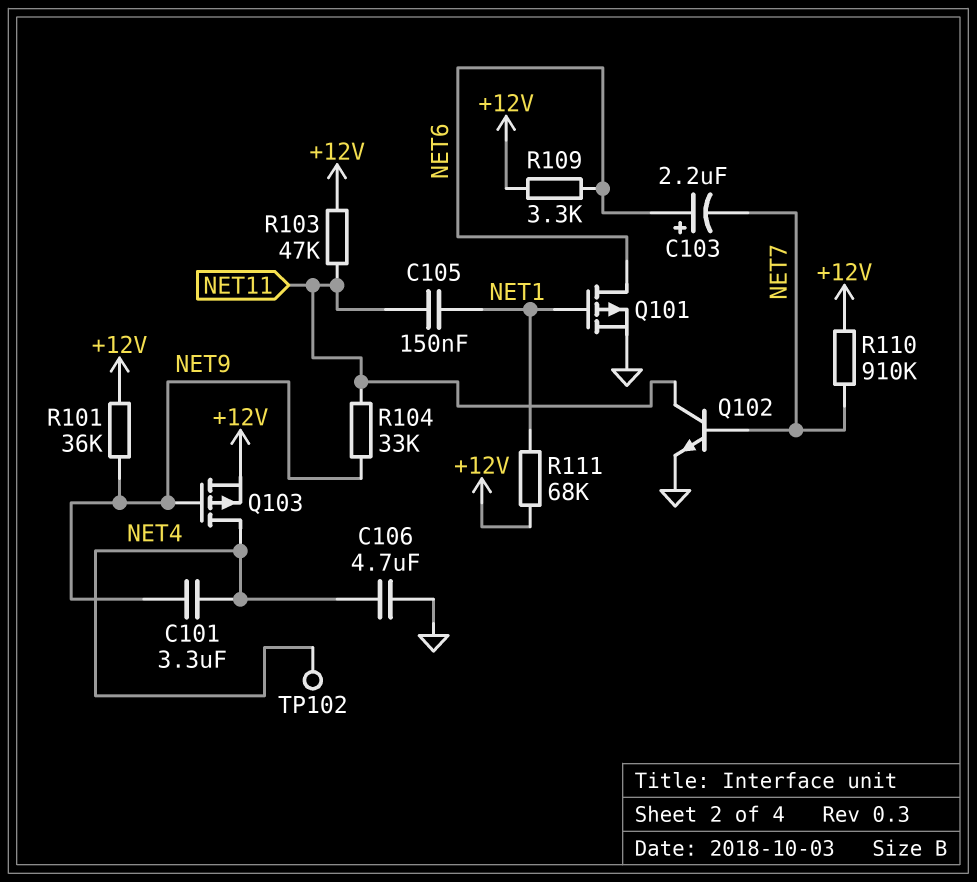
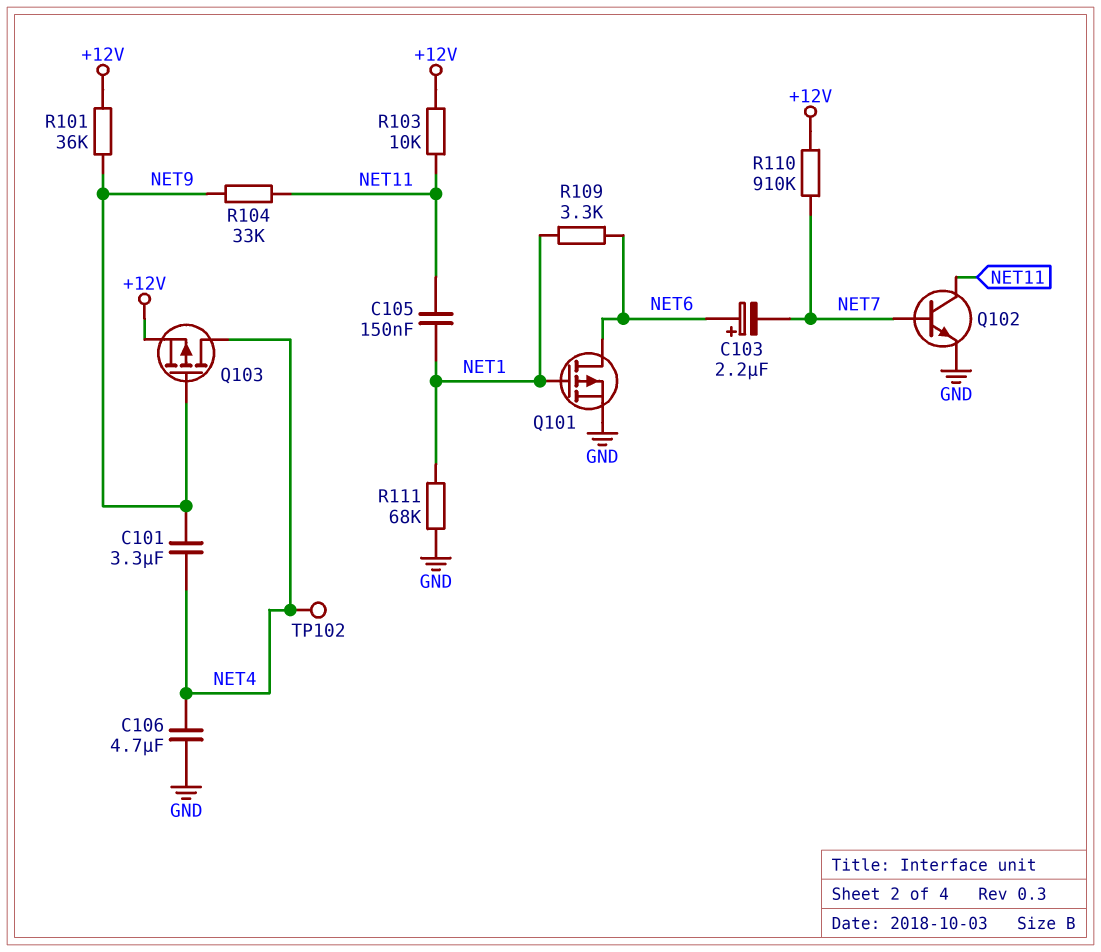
R103: 47k (+12V, NET11) -> 10k (+12V, NET11)
R109: 3.3k (+12V, NET6) -> 3.3k (NET1, NET6)
R111: 68k (+12V, NET1) -> 68k (GND, NET1)

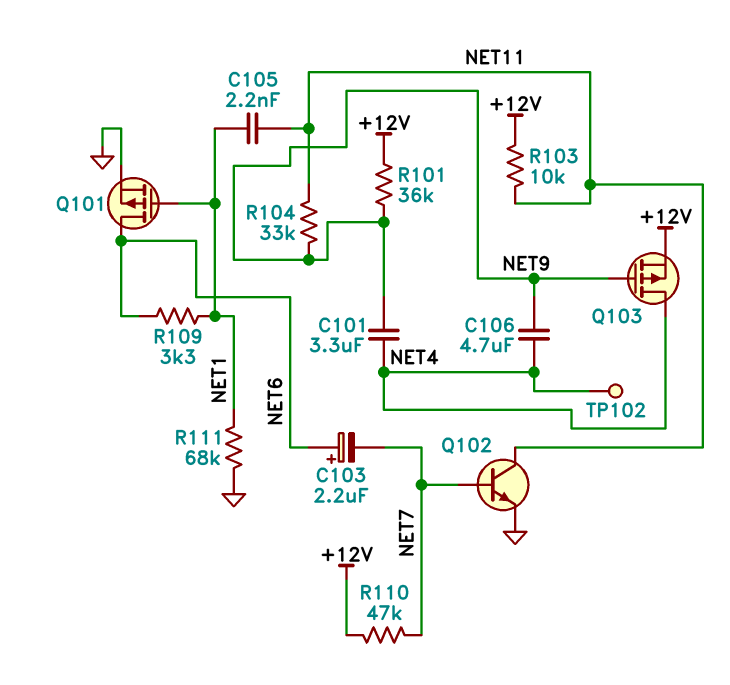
C105: 150nF (NET1, NET11) -> 2.2nF (NET1, NET11)
C106: 4.7uF (GND, NET4) -> 4.7uF (NET4, NET9)
R110: 910k (+12V, NET7) -> 47k (+12V, NET7)

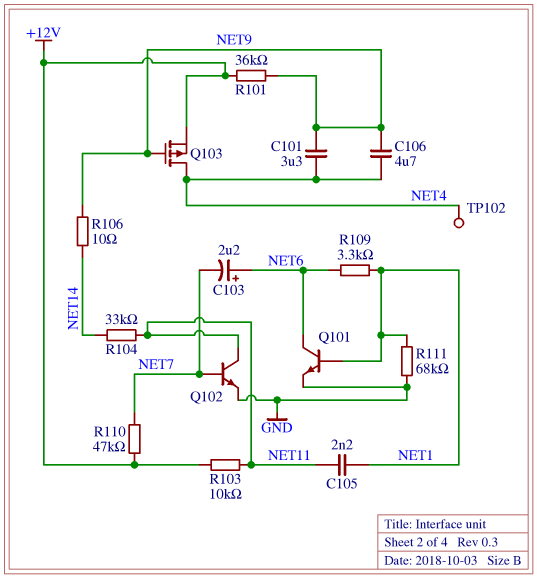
Q101: PMOS (G NET1, D NET6, S GND) -> NPN (B NET1, C NET6, E GND)
R104: 33k (NET9, NET11) -> 33k (NET11, NET14)
R106: none -> 10 (NET9, NET14)

